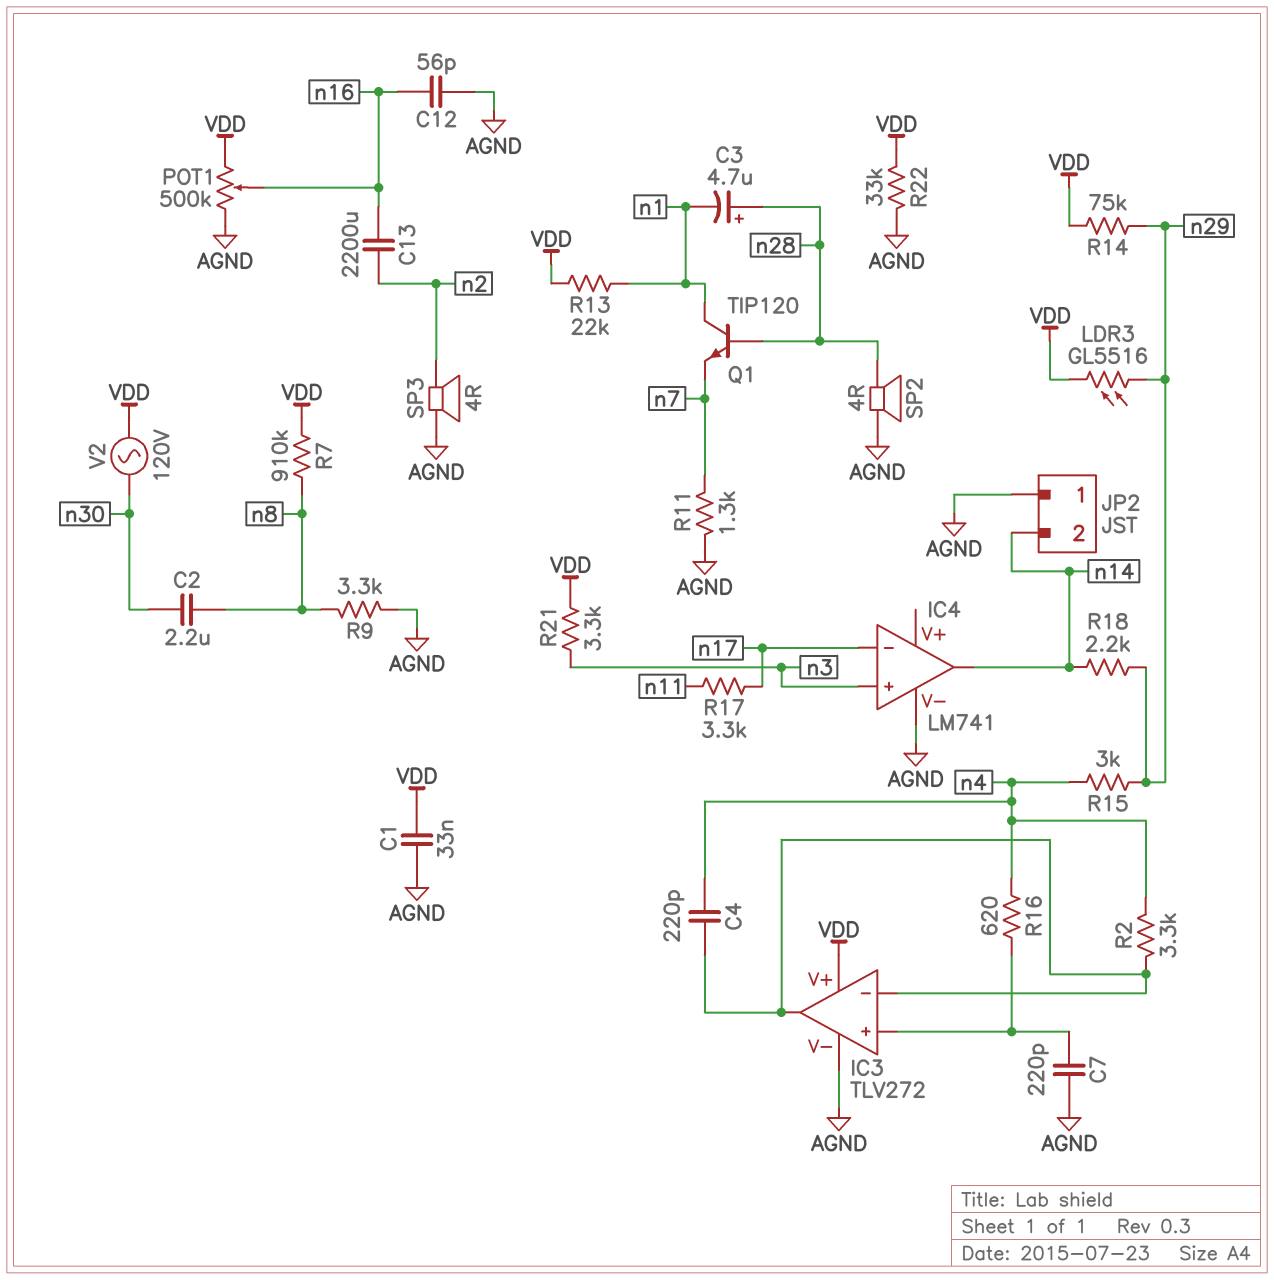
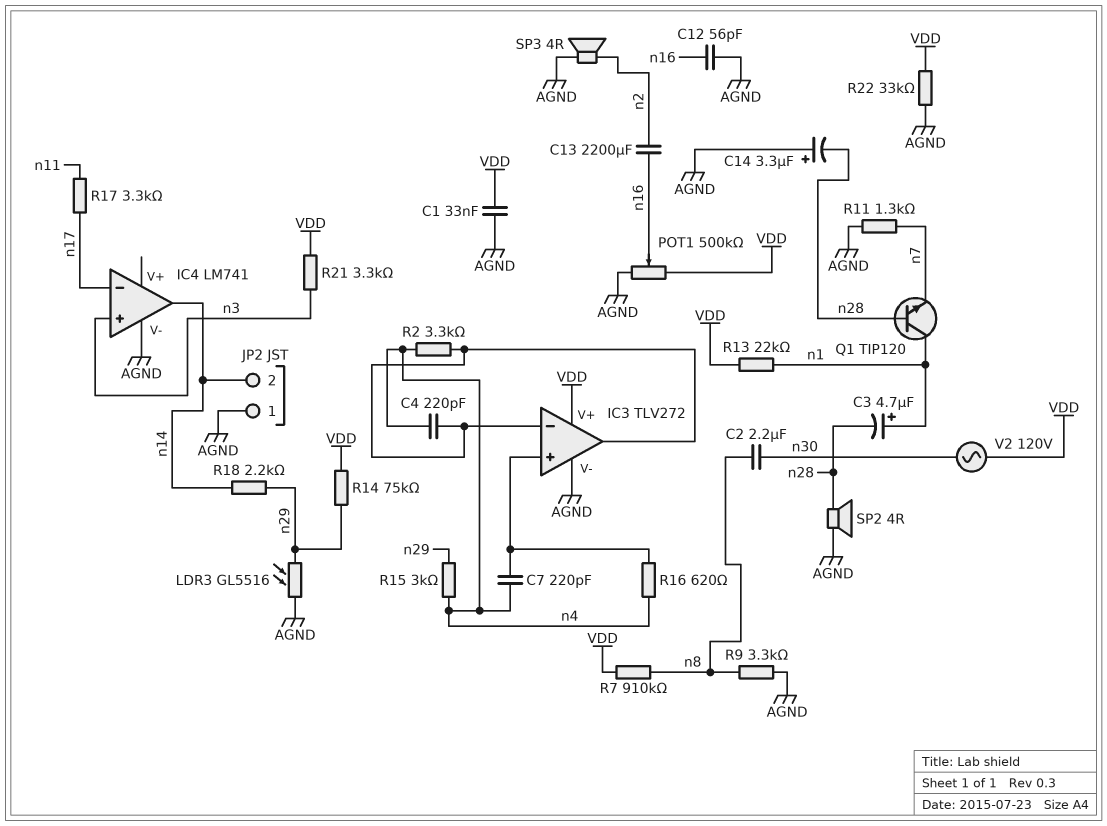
C3: 4.7uF (plus n28, minus n1) -> 4.7uF (plus n1, minus n28)
C7: 220pF (AGND, IC3/in+) -> 220pF (IC3/in+, n4)
C14: none -> 3.3uF (plus AGND, minus n28)
LDR3: GL5516 (VDD, n29) -> GL5516 (AGND, n29)

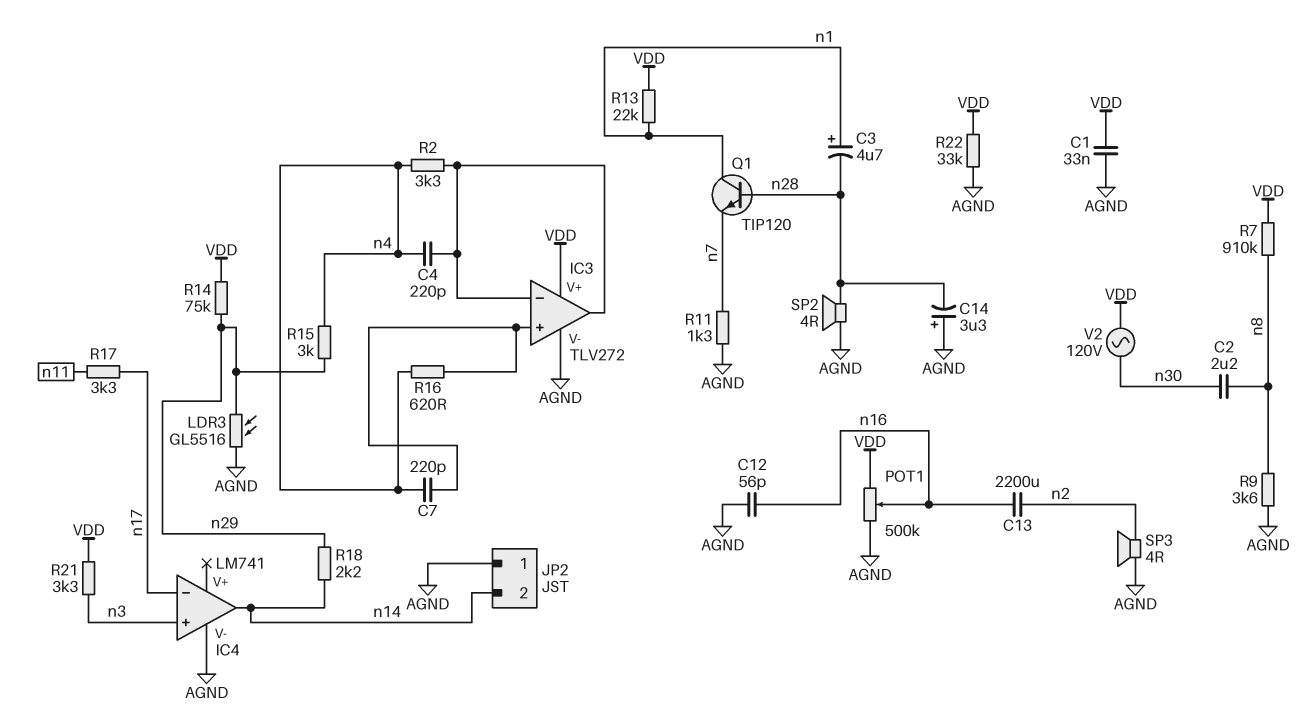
R9: 3.3k (AGND, n8) -> 3.6k (AGND, n8)

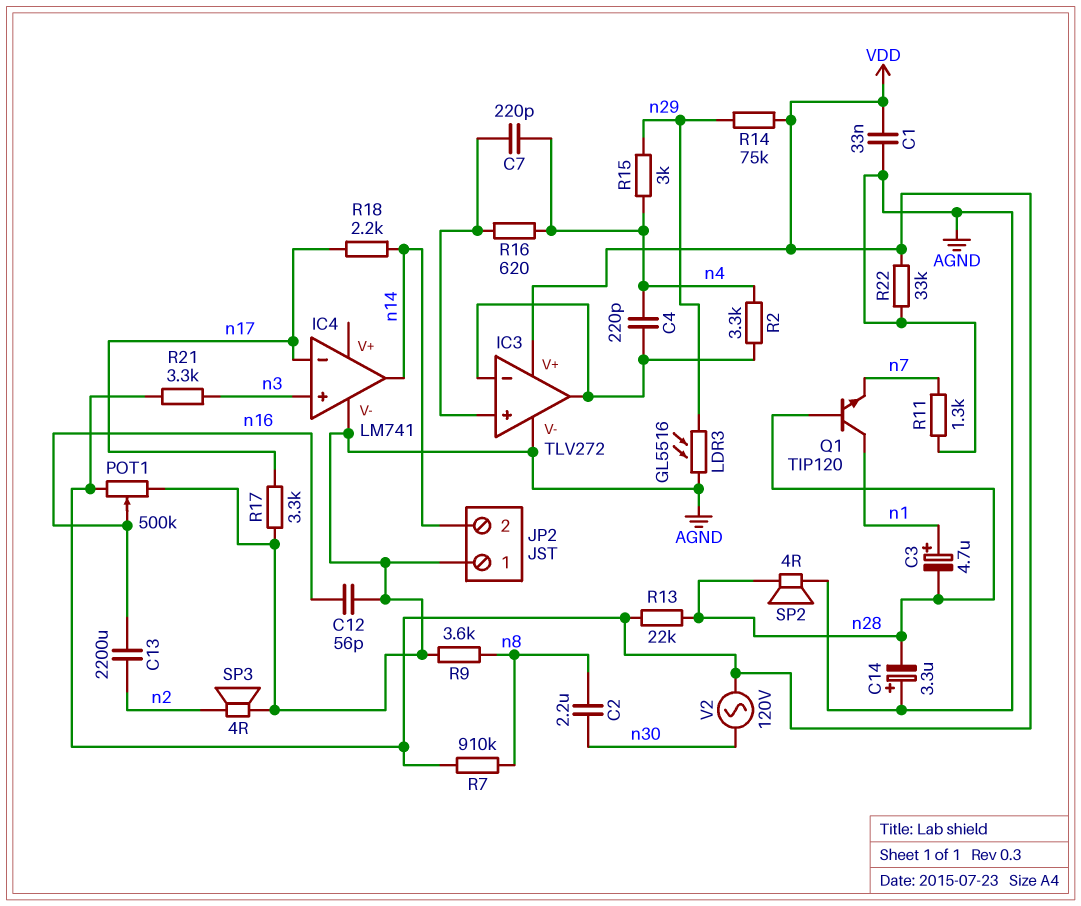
R13: 22k (VDD, n1) -> 22k (VDD, n28)
R17: 3.3k (n11, n17) -> 3.3k (AGND, n17)
R18: 2.2k (n14, n29) -> 2.2k (n14, n17)

